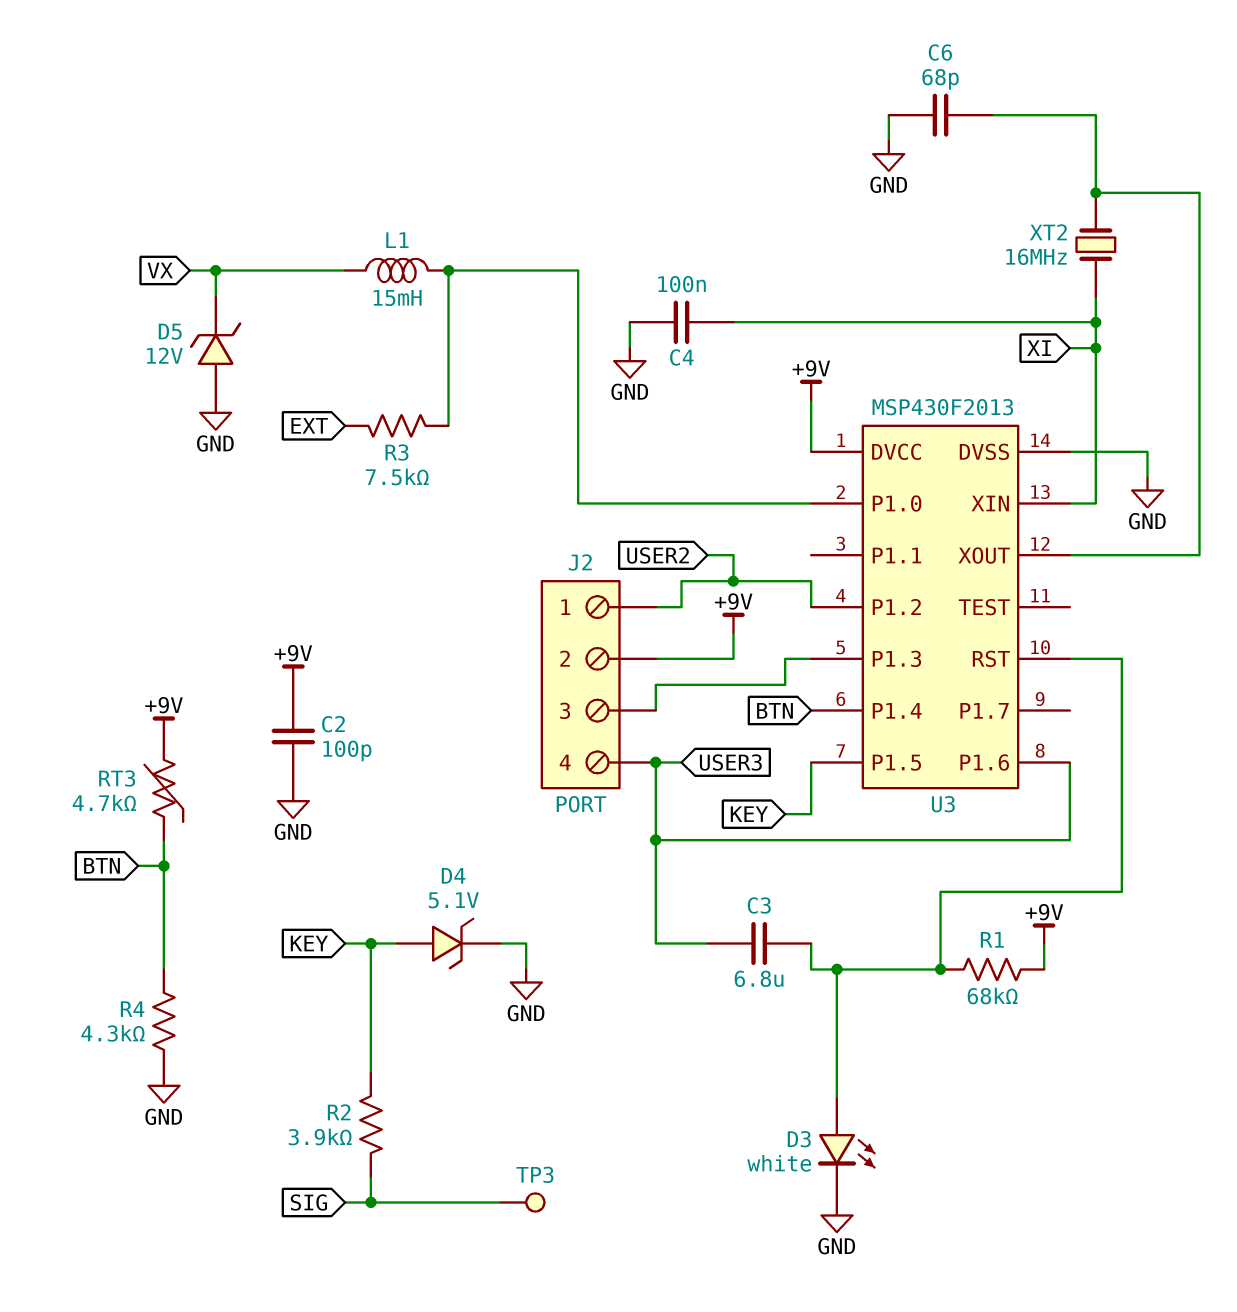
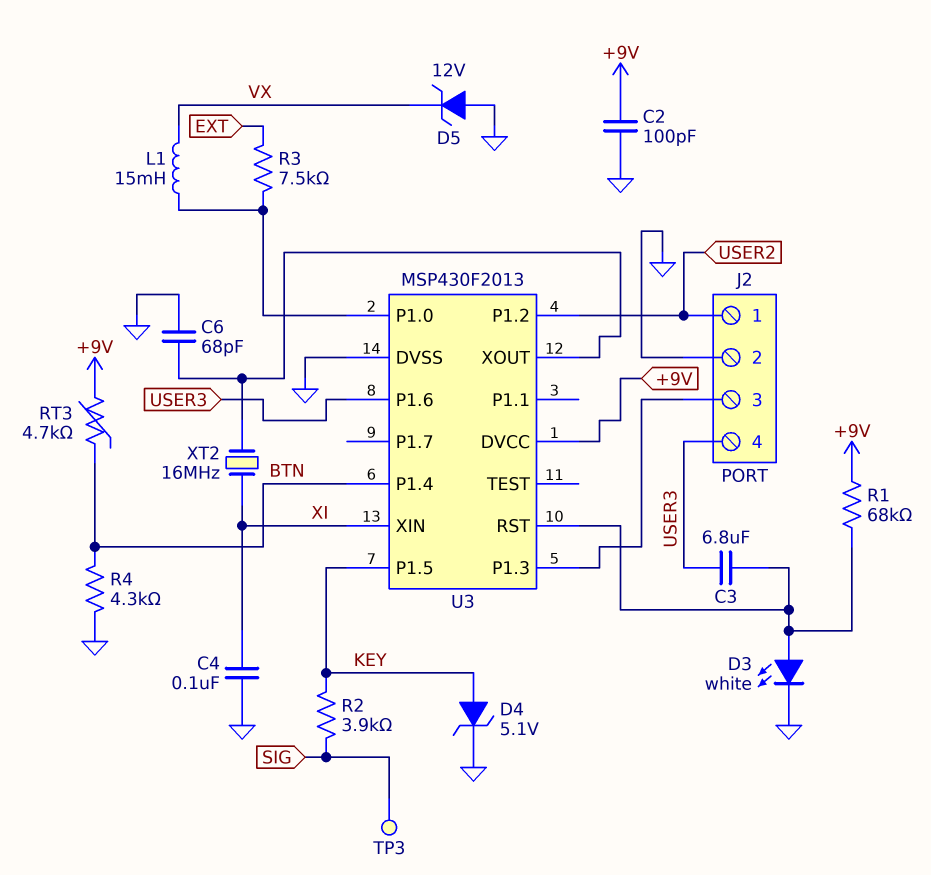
J2 pin 2: +9V -> GND

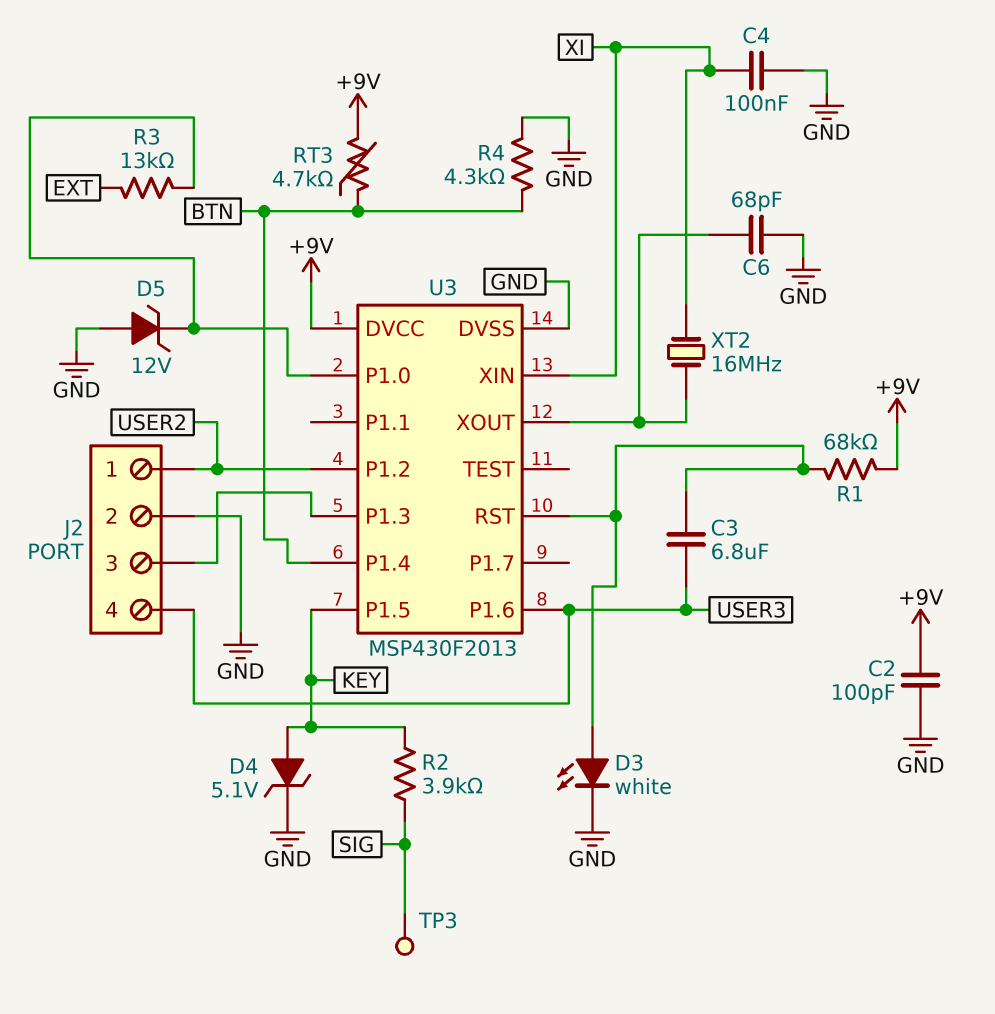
D5: zener 12V (A GND, K VX) -> zener 12V (A GND, K U3/P1.0)
L1: 15mH (U3/P1.0, VX) -> none
R3: 7.5k (EXT, U3/P1.0) -> 13k (EXT, U3/P1.0)

